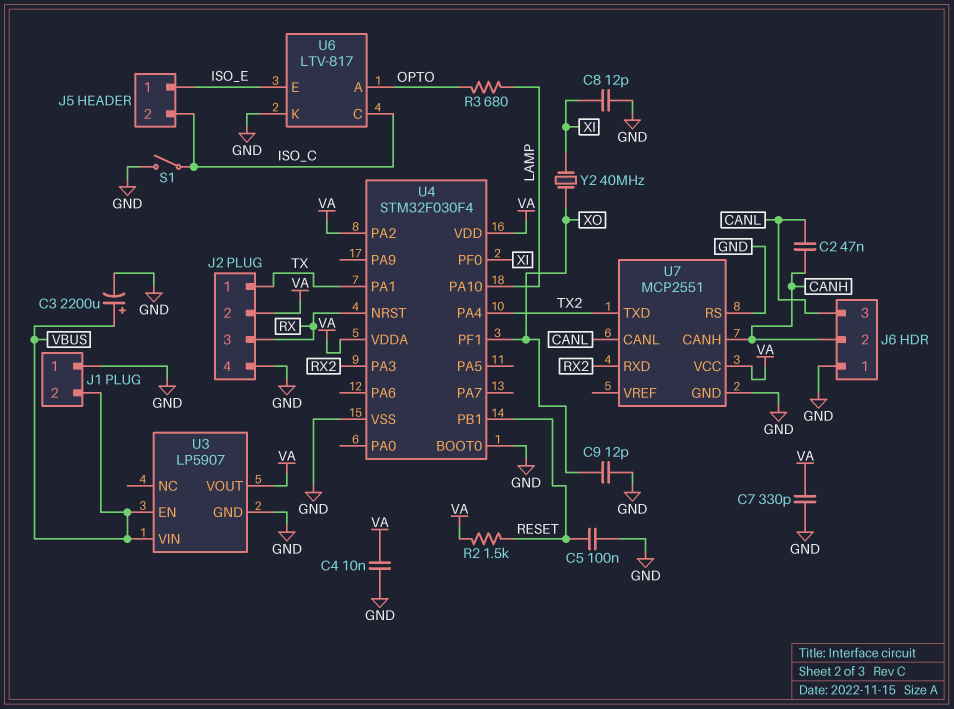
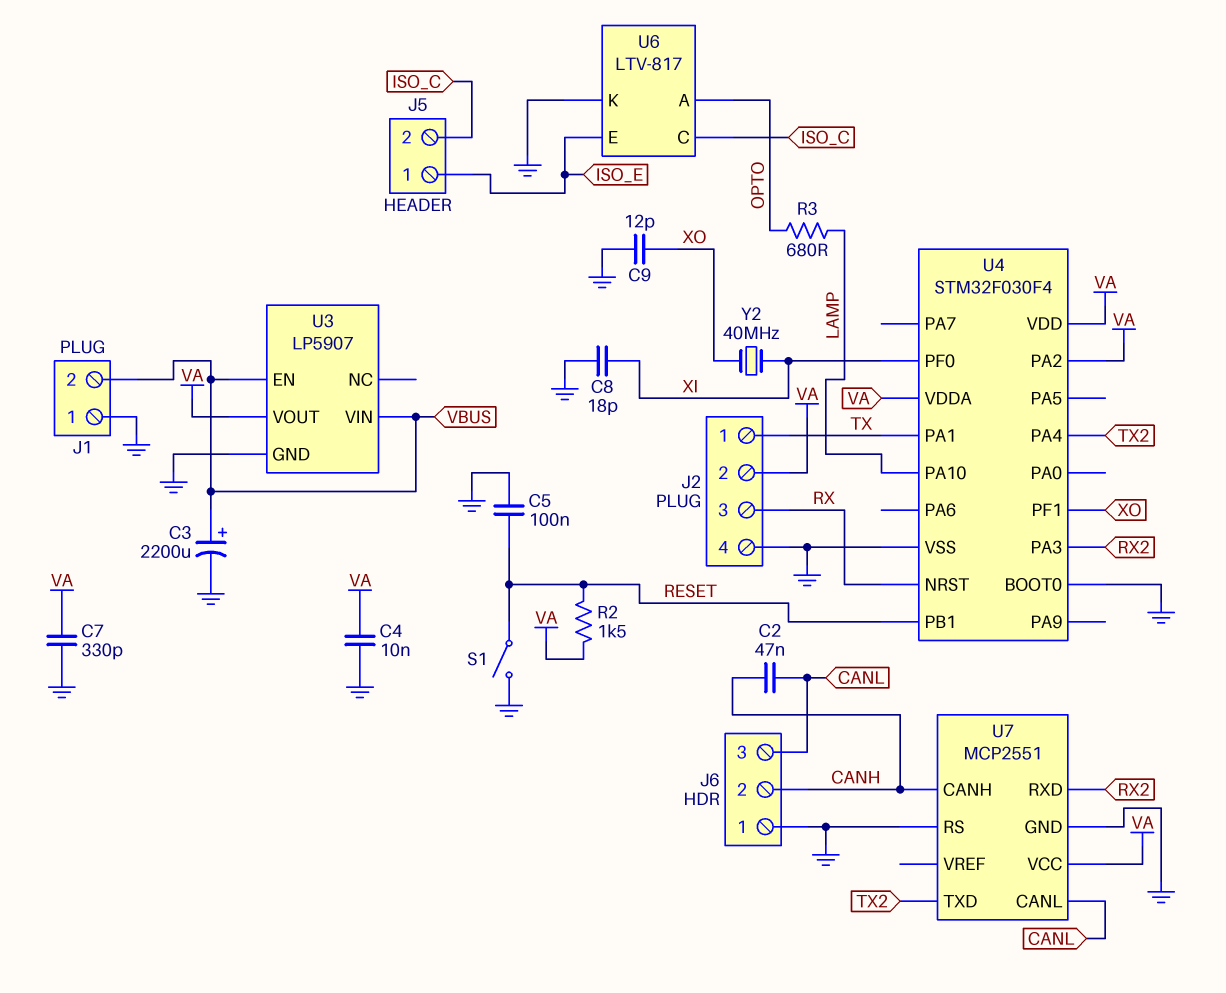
C8: 12pF (GND, XI) -> 18pF (GND, XI)
S1: switch (GND, ISO_C) -> switch (GND, RESET)

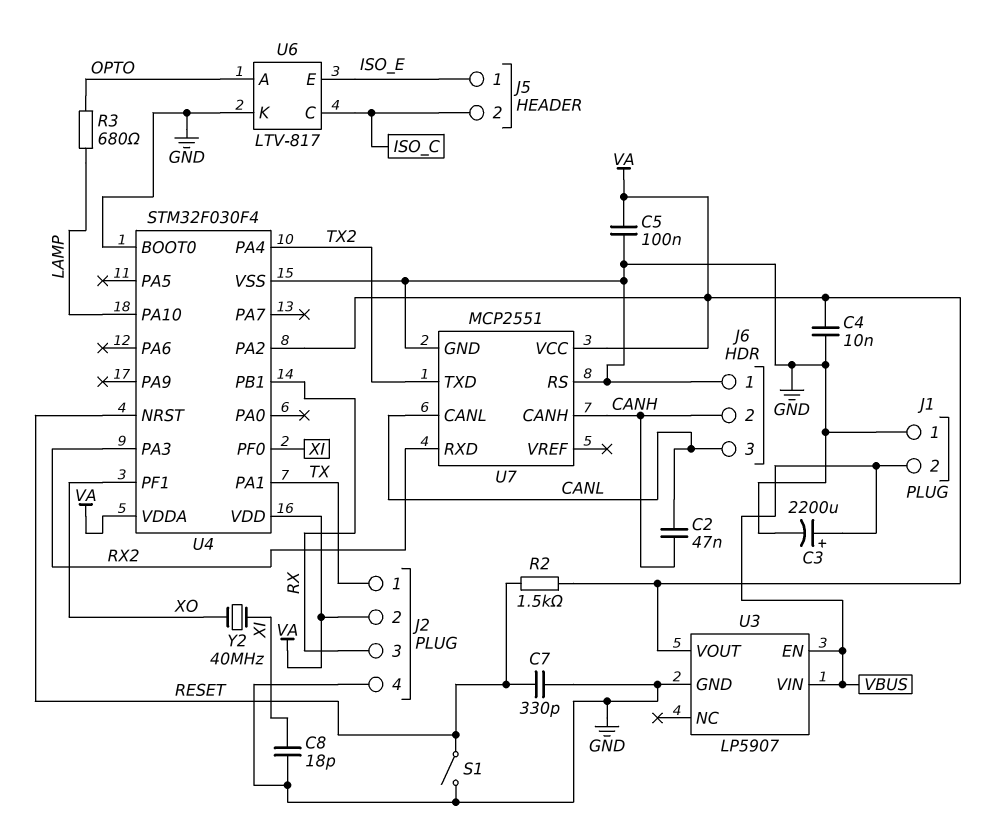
C5: 100nF (GND, RESET) -> 100nF (GND, VA)
C7: 330pF (GND, VA) -> 330pF (GND, RESET)
C9: 12pF (GND, XO) -> none
U4 pin NRST: RX -> RESET
U4 pin PB1: RESET -> RX

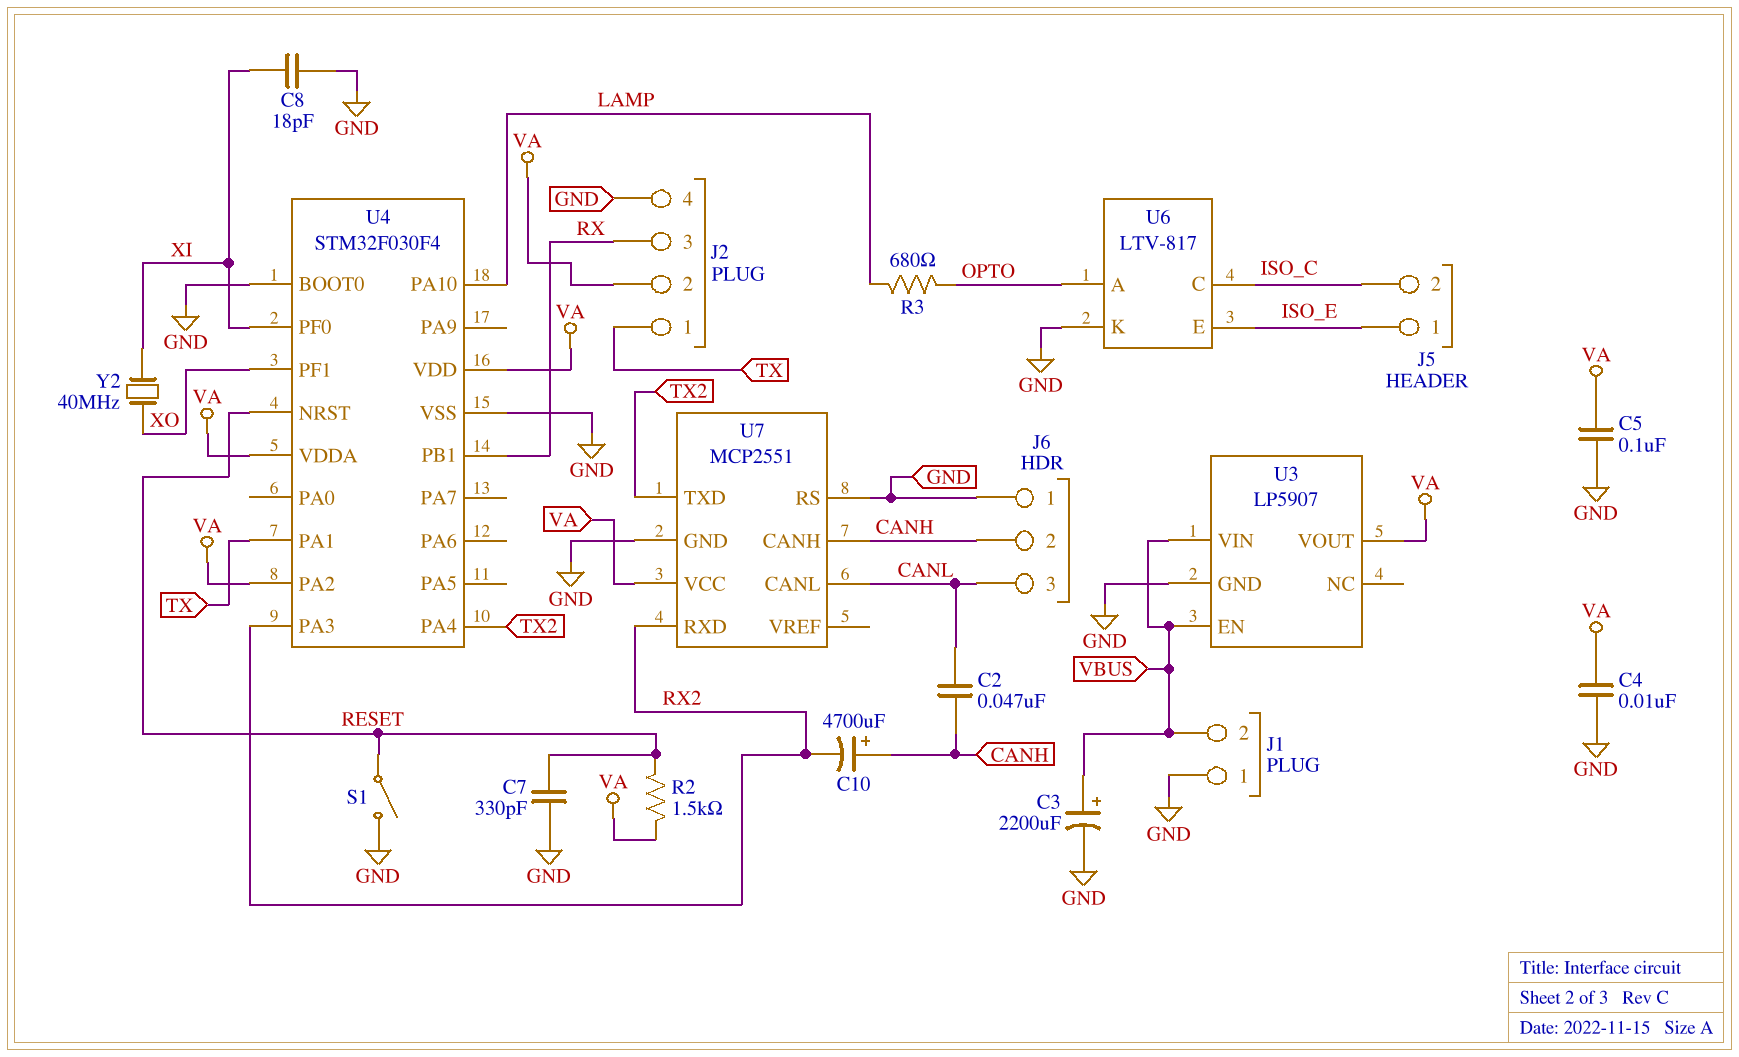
C10: none -> 4700uF (plus CANH, minus RX2)

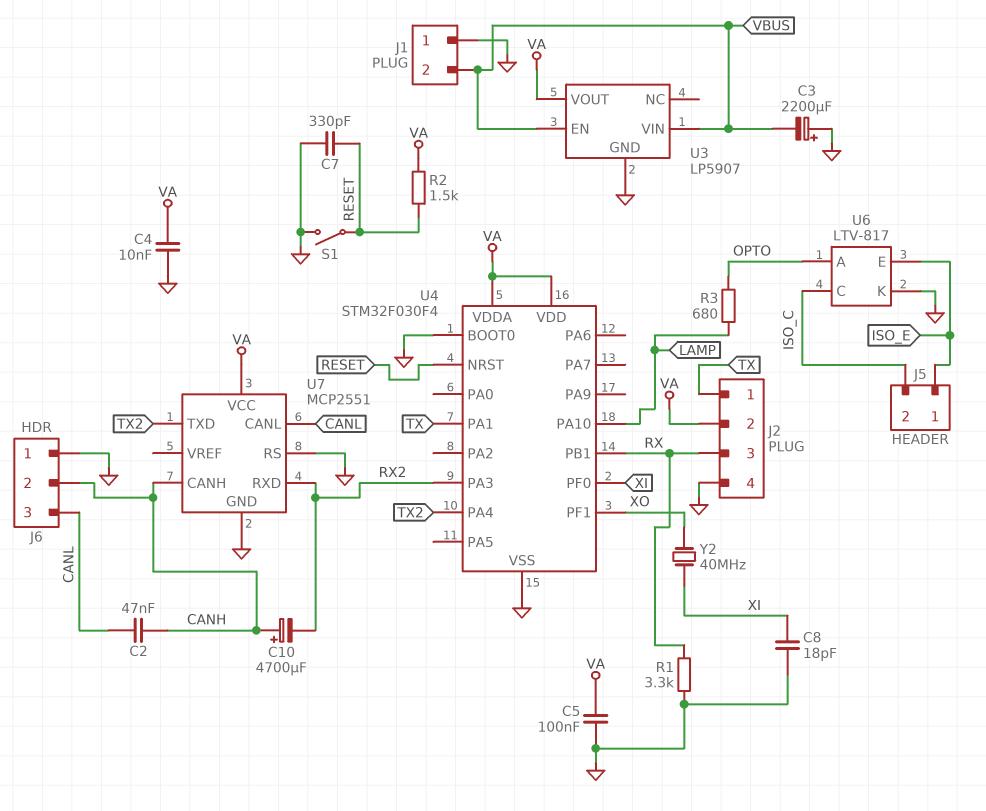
C3: 2200uF (plus VBUS, minus GND) -> 2200uF (plus GND, minus VBUS)
R1: none -> 3.3k (GND, RX)
U4 pin PA2: VA -> none

